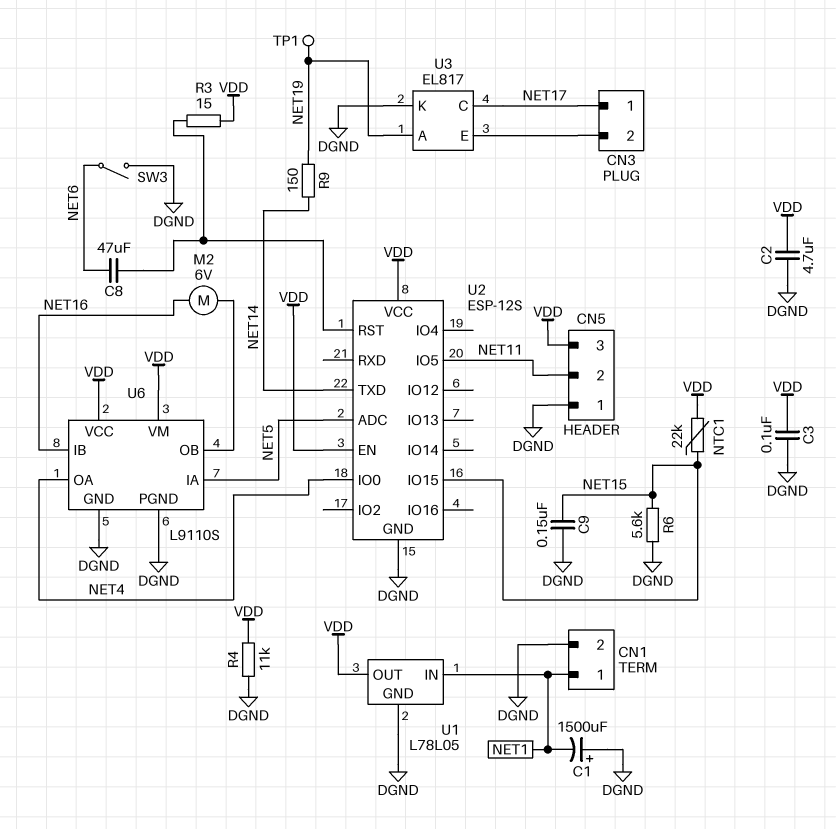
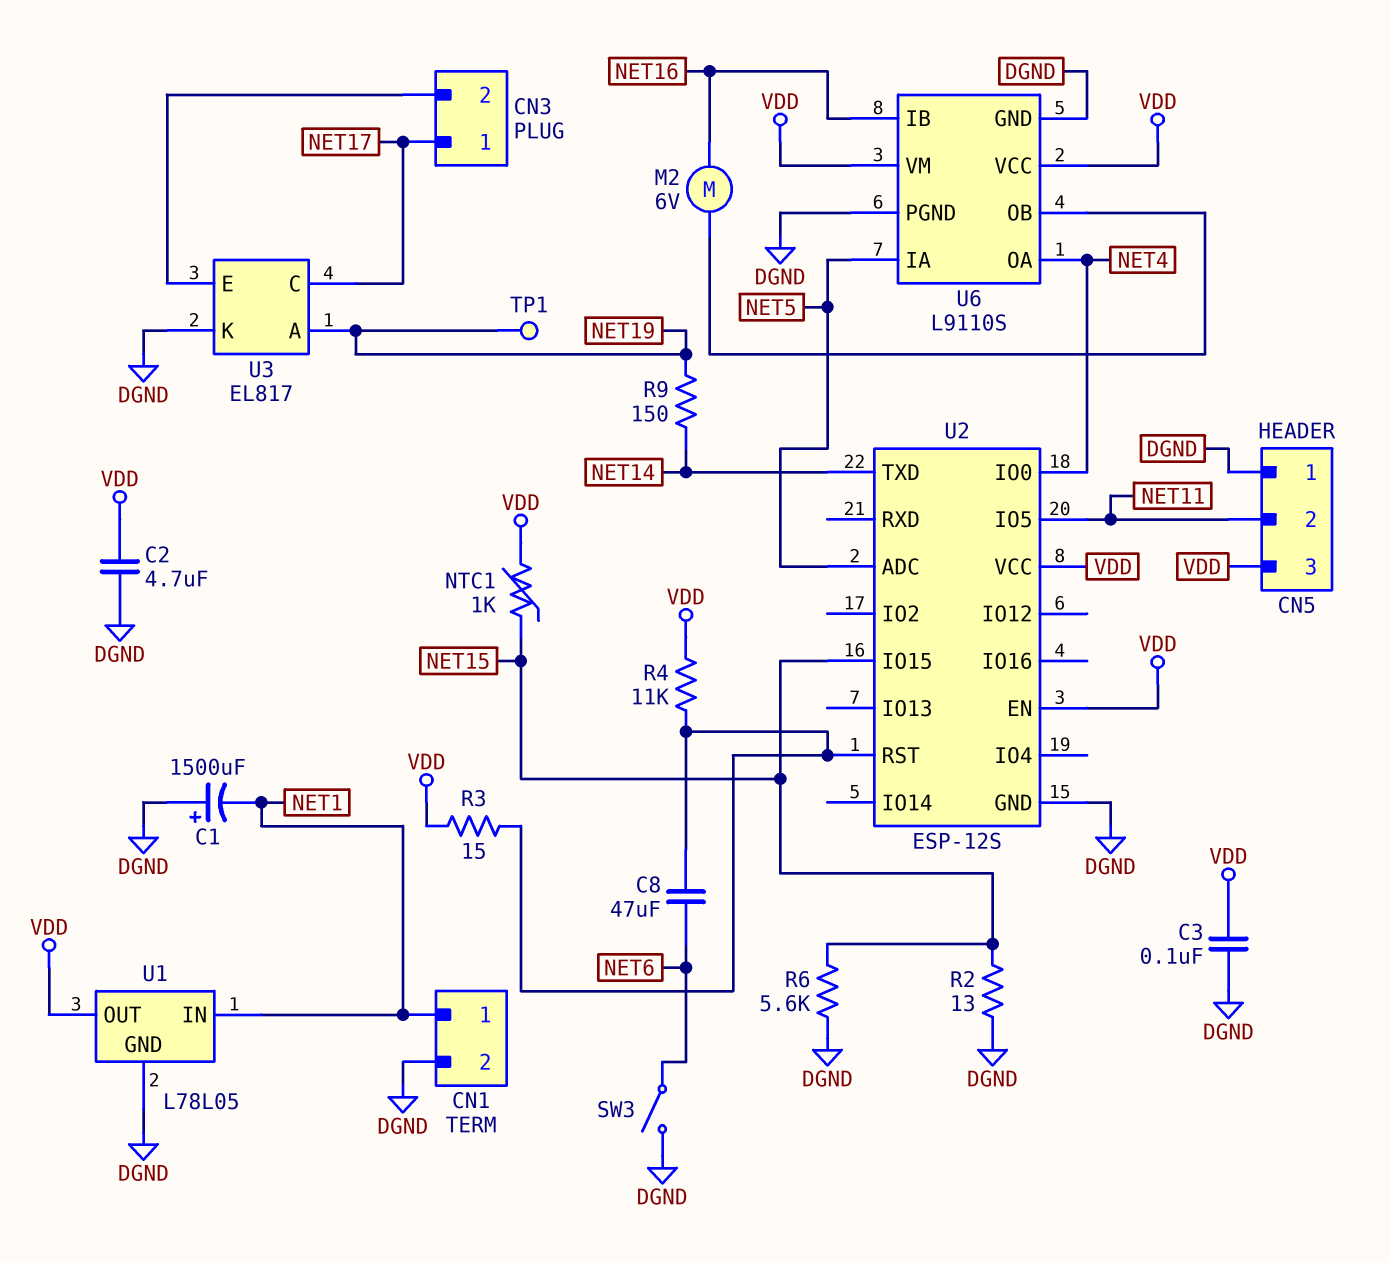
C9: 150nF (DGND, NET15) -> none
NTC1: 22k (NET15, VDD) -> 1k (NET15, VDD)
R2: none -> 13 (DGND, NET15)
R4: 11k (DGND, VDD) -> 11k (U2/RST, VDD)

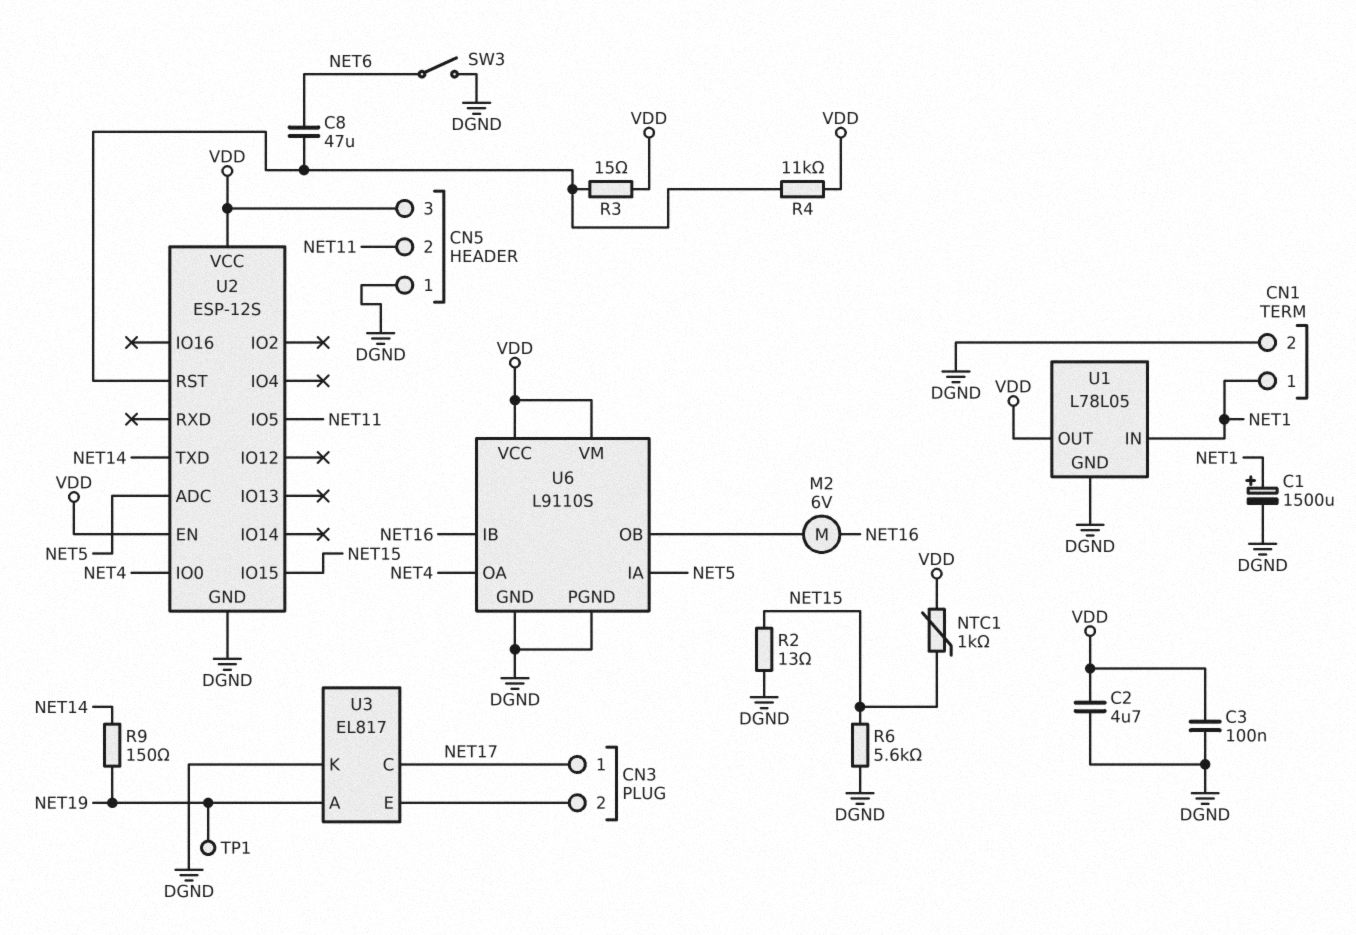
C1: 1500uF (plus DGND, minus NET1) -> 1500uF (plus NET1, minus DGND)

